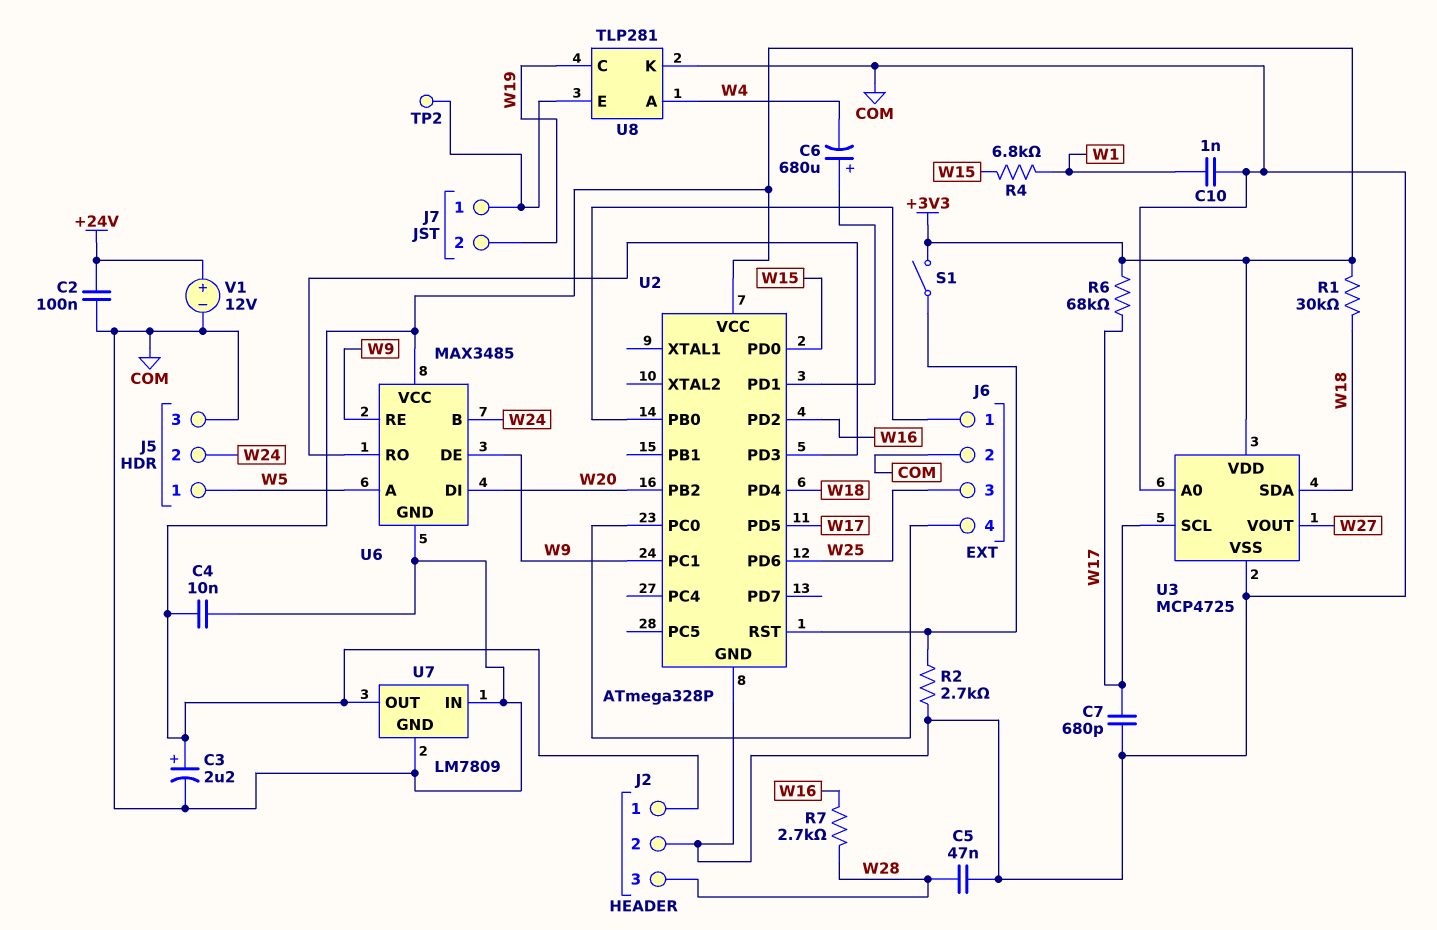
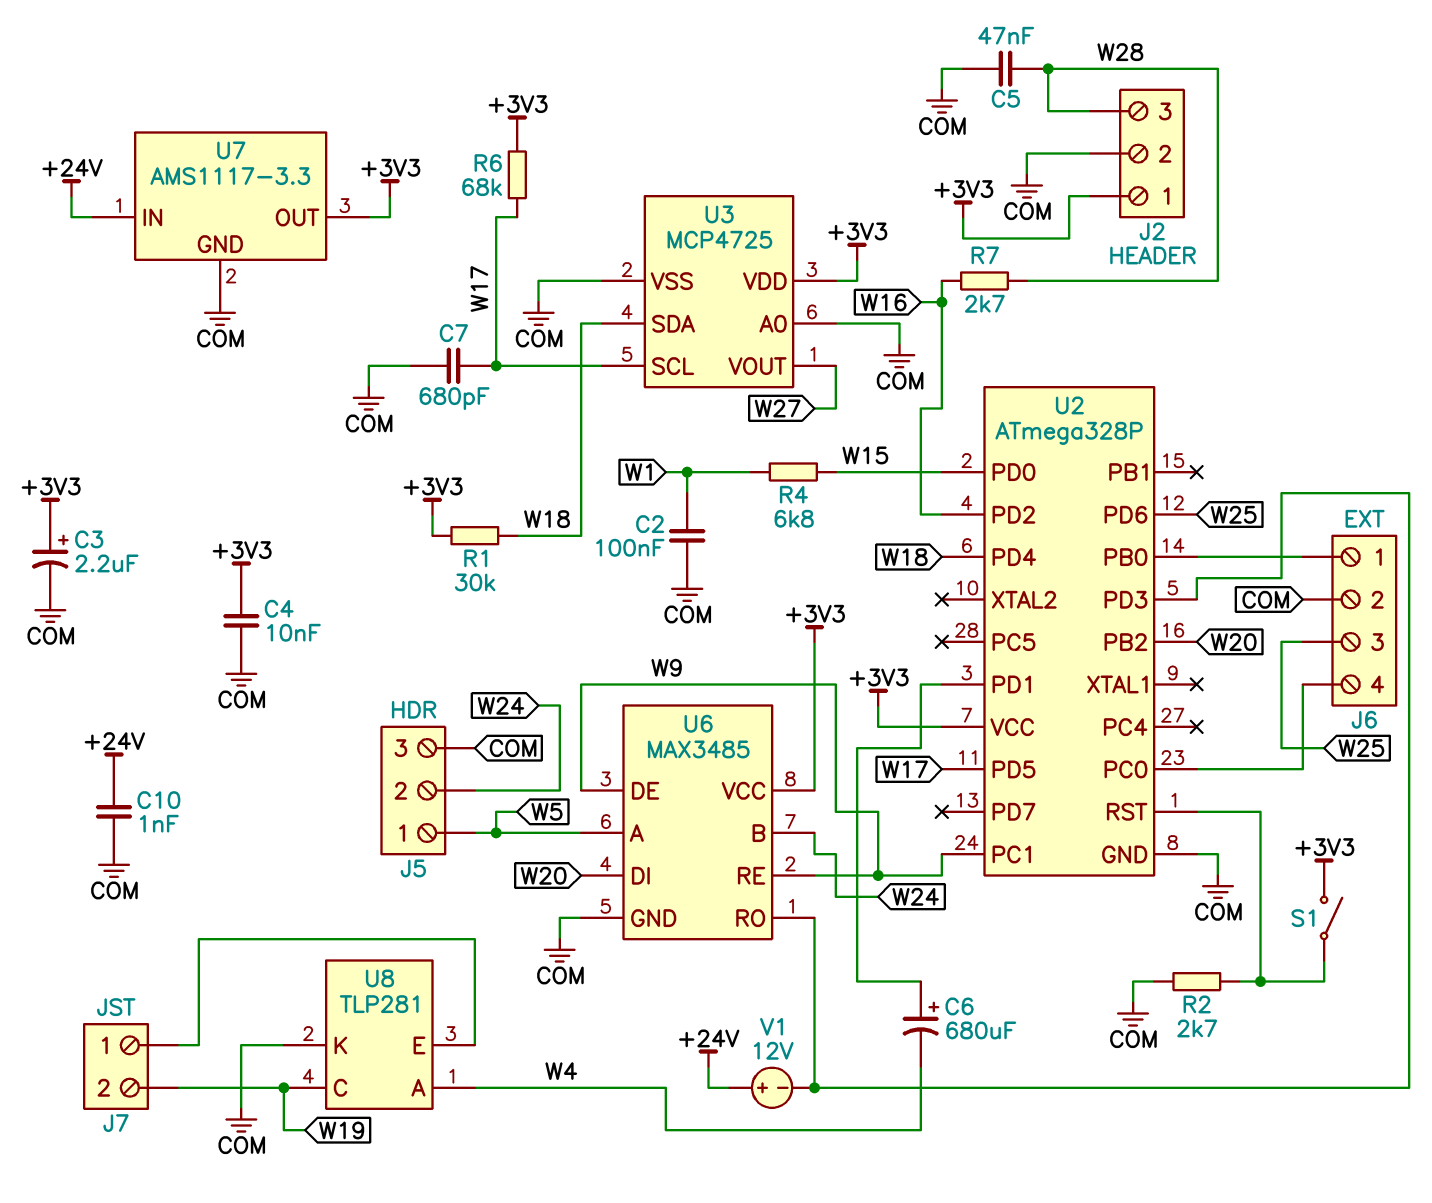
C2: 100nF (+24V, COM) -> 100nF (COM, W1)
C10: 1nF (COM, W1) -> 1nF (+24V, COM)
TP2: test point (J7/1) -> none
U7: LM7809 -> AMS1117-3.3
U7 pin IN: COM -> +24V
V1: 12V (plus +24V, minus COM) -> 12V (plus +24V, minus U2/PD3)

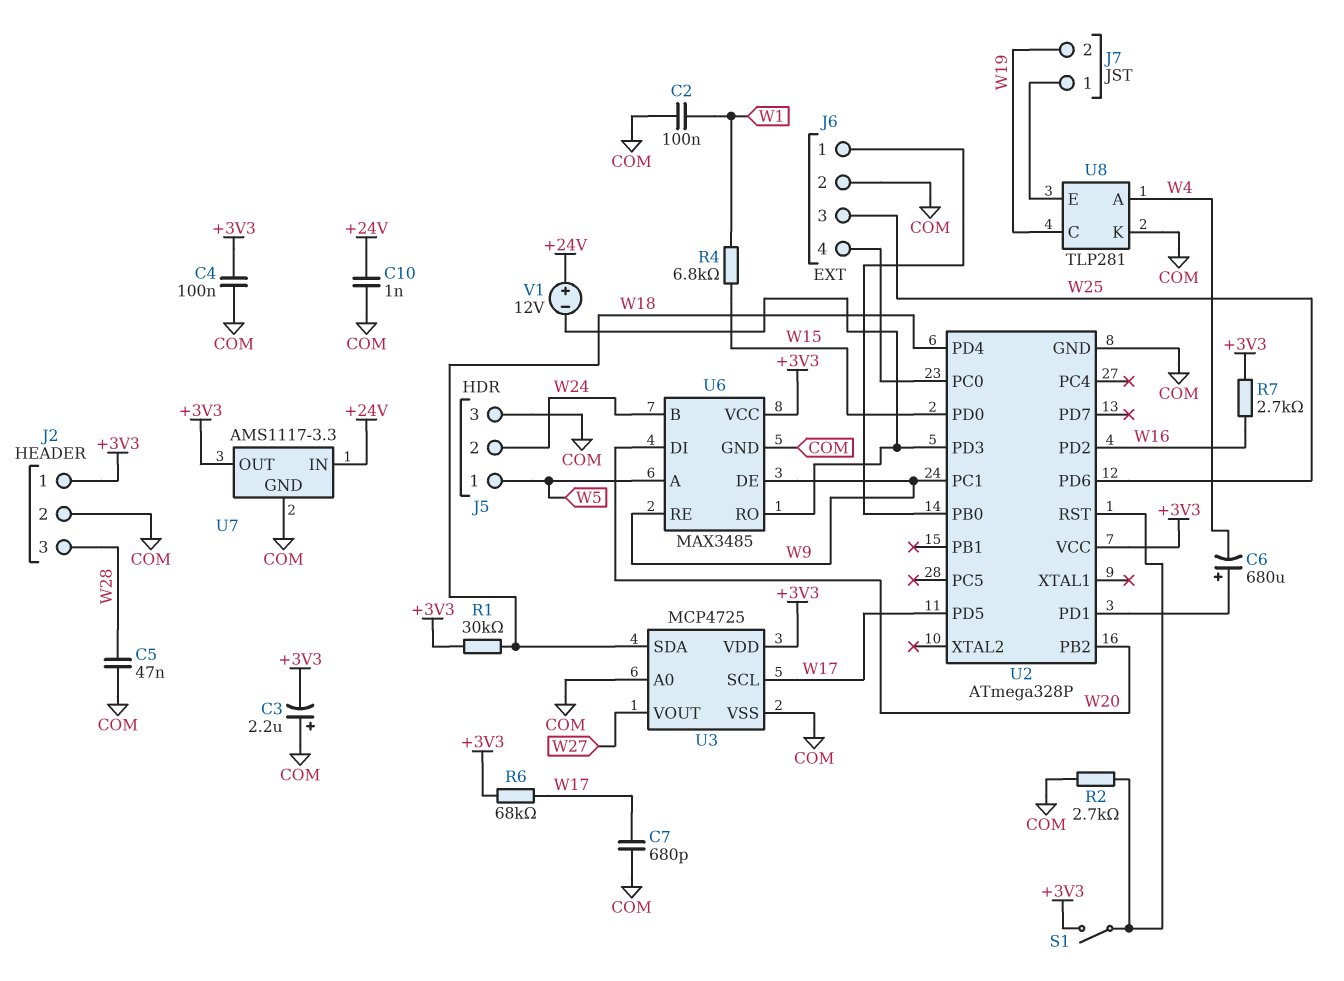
C3: 2.2uF (plus +3V3, minus COM) -> 2.2uF (plus COM, minus +3V3)
C4: 10nF (+3V3, COM) -> 100nF (+3V3, COM)
R7: 2.7k (W16, W28) -> 2.7k (+3V3, W16)

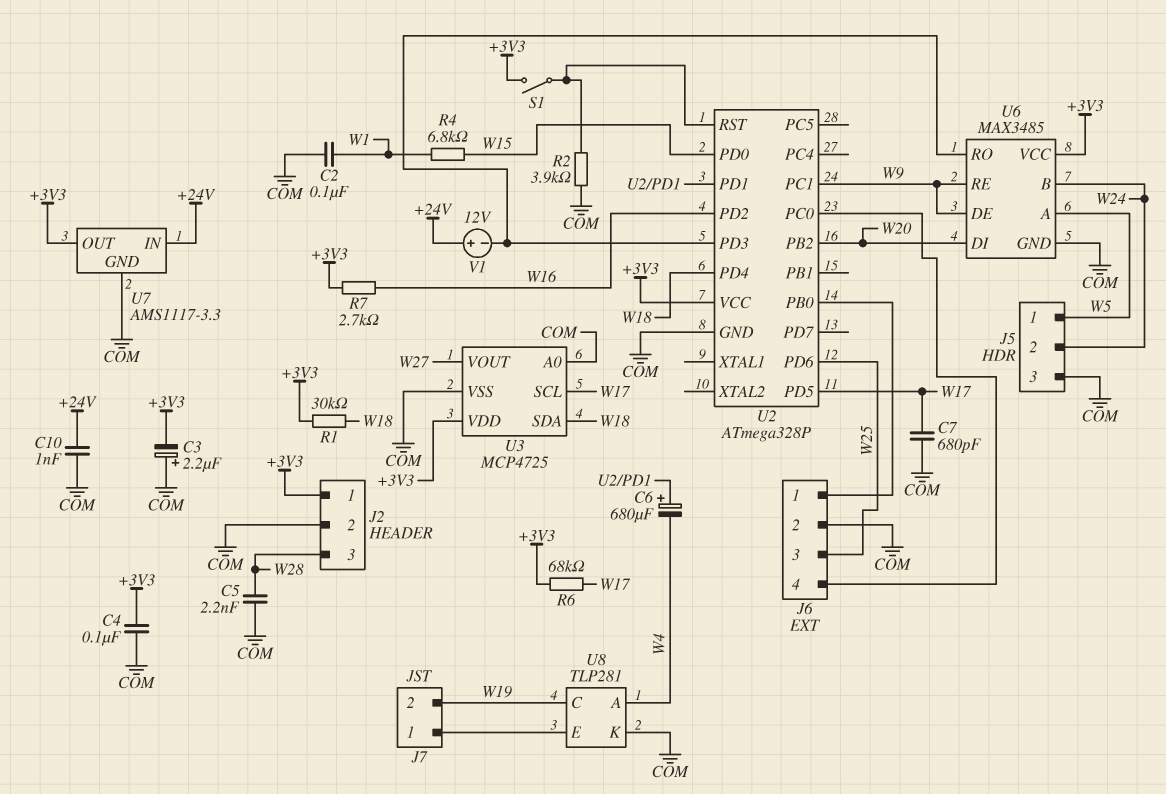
C5: 47nF (COM, W28) -> 2.2nF (COM, W28)
R2: 2.7k (COM, U2/RST) -> 3.9k (COM, U2/RST)

